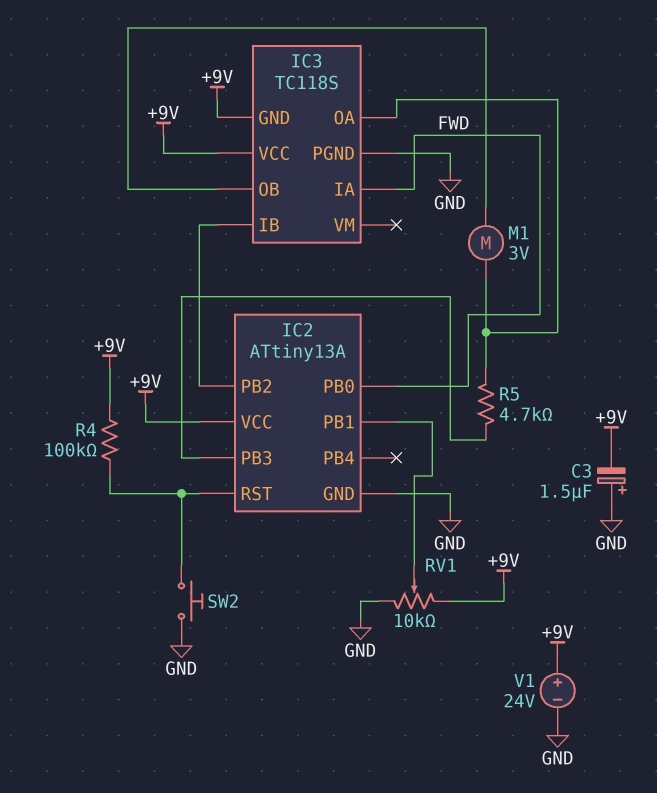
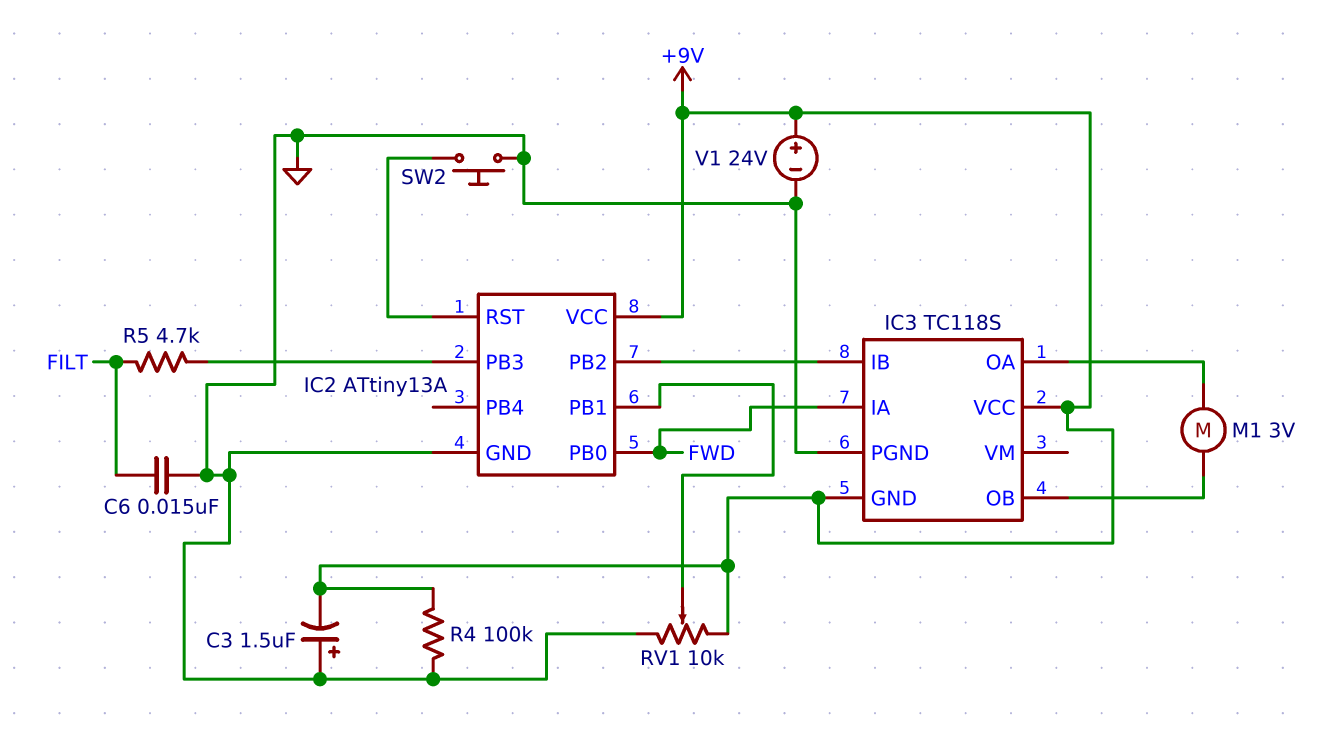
C6: none -> 15nF (FILT, GND)
R4: 100k (+9V, IC2/RST) -> 100k (+9V, GND)
R5: 4.7k (IC2/PB3, IC3/OA) -> 4.7k (FILT, IC2/PB3)

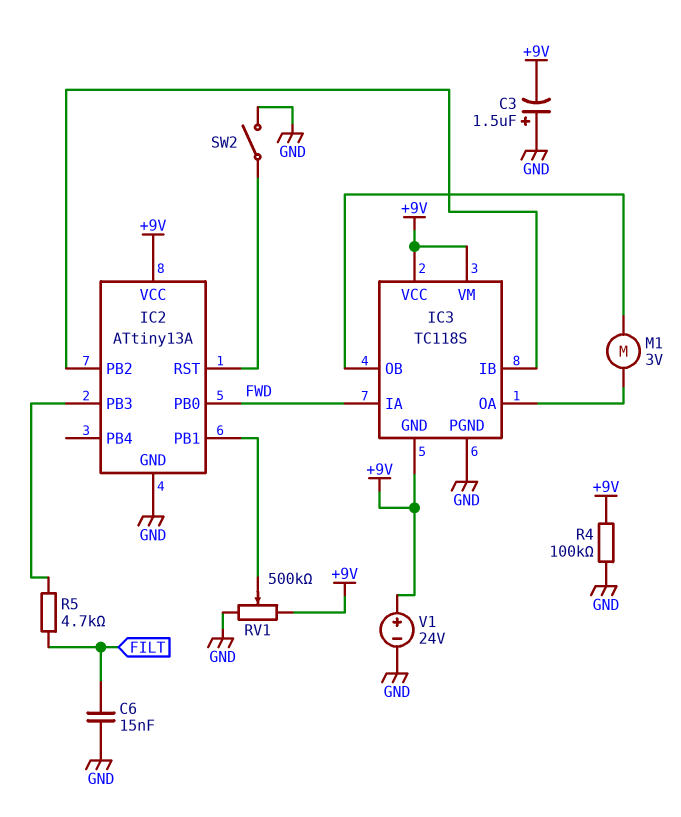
IC3 pin VM: none -> +9V
RV1: 10k (+9V, GND, wiper IC2/PB1) -> 500k (+9V, GND, wiper IC2/PB1)
SW2: button (GND, IC2/RST) -> switch (GND, IC2/RST)

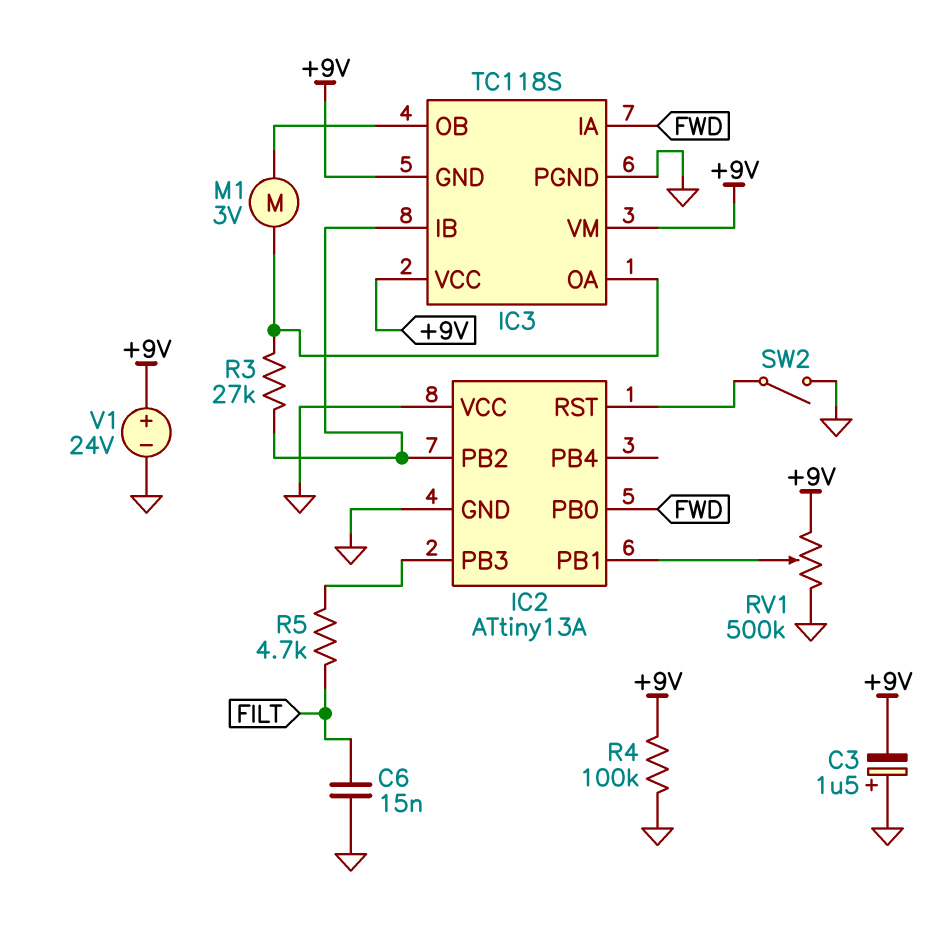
IC2 pin VCC: +9V -> GND
R3: none -> 27k (IC2/PB2, IC3/OA)

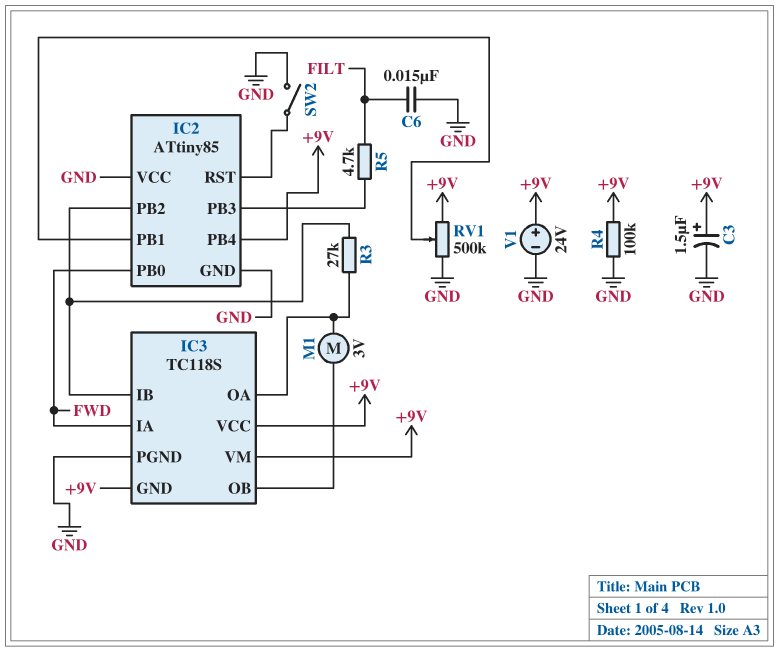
C3: 1.5uF (plus GND, minus +9V) -> 1.5uF (plus +9V, minus GND)
IC2: ATtiny13A -> ATtiny85
IC2 pin PB4: none -> +9V

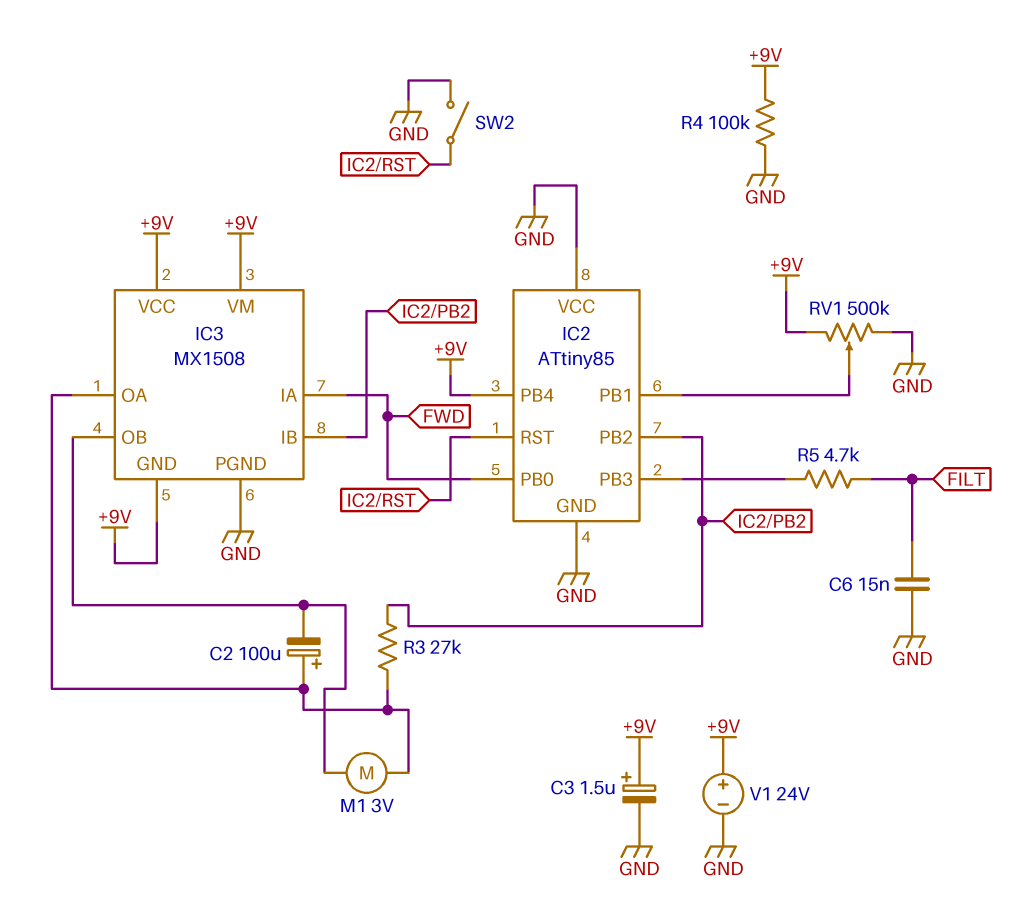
C2: none -> 100uF (plus IC3/OA, minus IC3/OB)
IC3: TC118S -> MX1508

